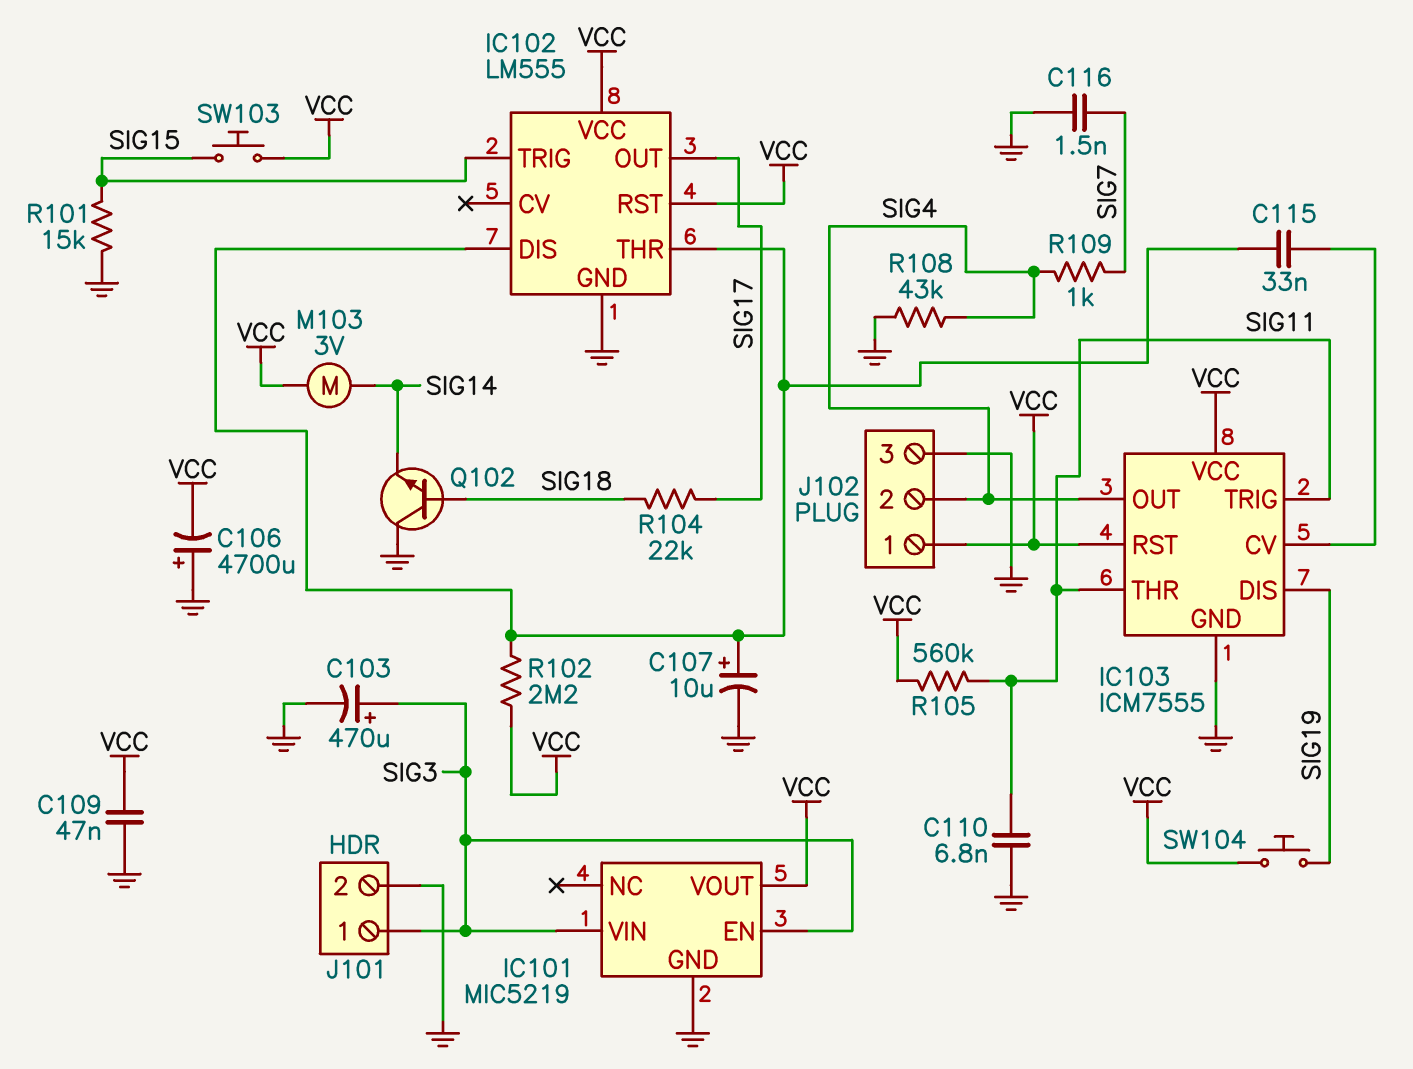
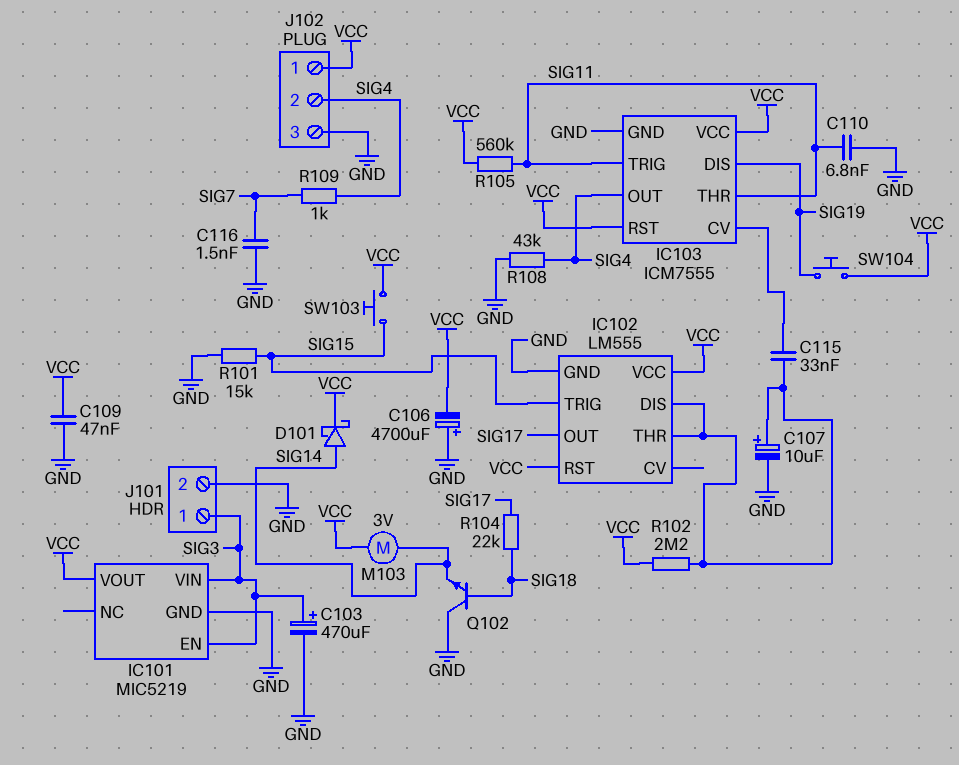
D101: none -> schottky (A SIG14, K VCC)

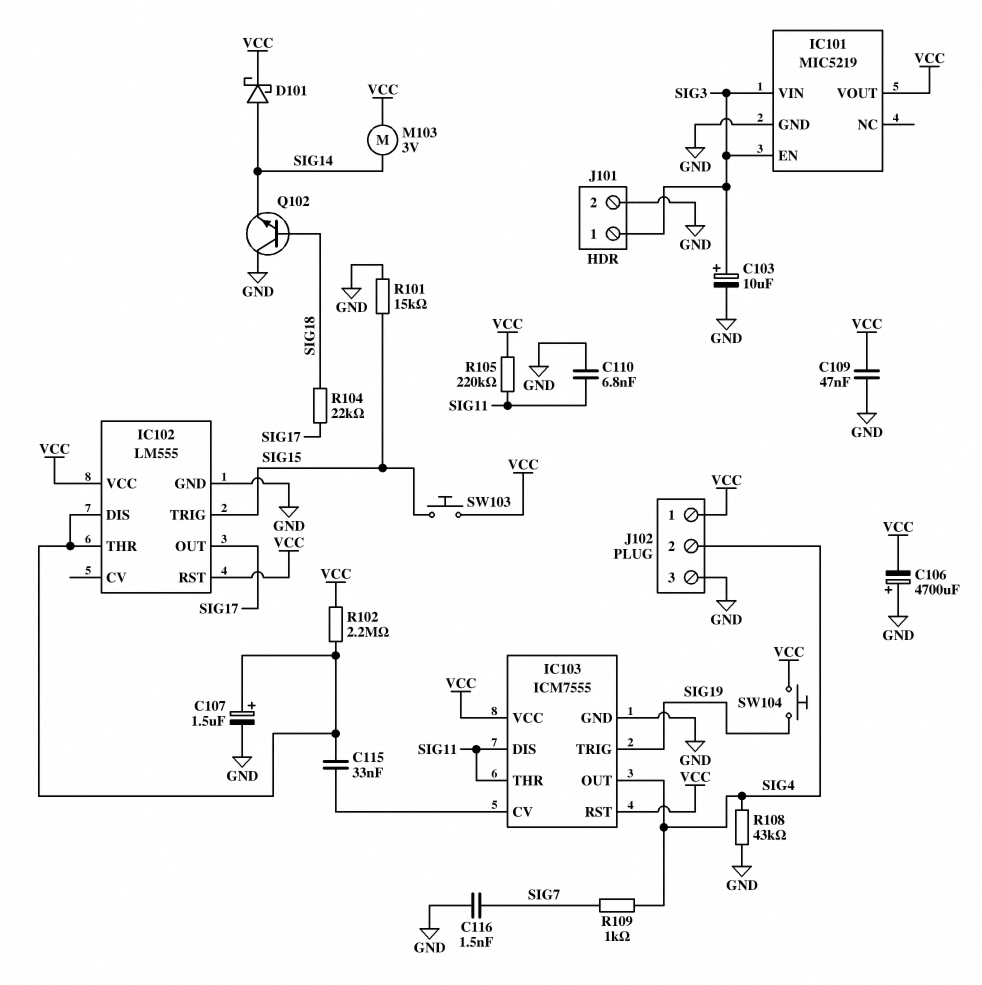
C103: 470uF (plus SIG3, minus GND) -> 10uF (plus SIG3, minus GND)
C107: 10uF (plus IC102/DIS, minus GND) -> 1.5uF (plus IC102/DIS, minus GND)
IC103 pin DIS: SIG19 -> SIG11
IC103 pin TRIG: SIG11 -> SIG19
R105: 560k (SIG11, VCC) -> 220k (SIG11, VCC)

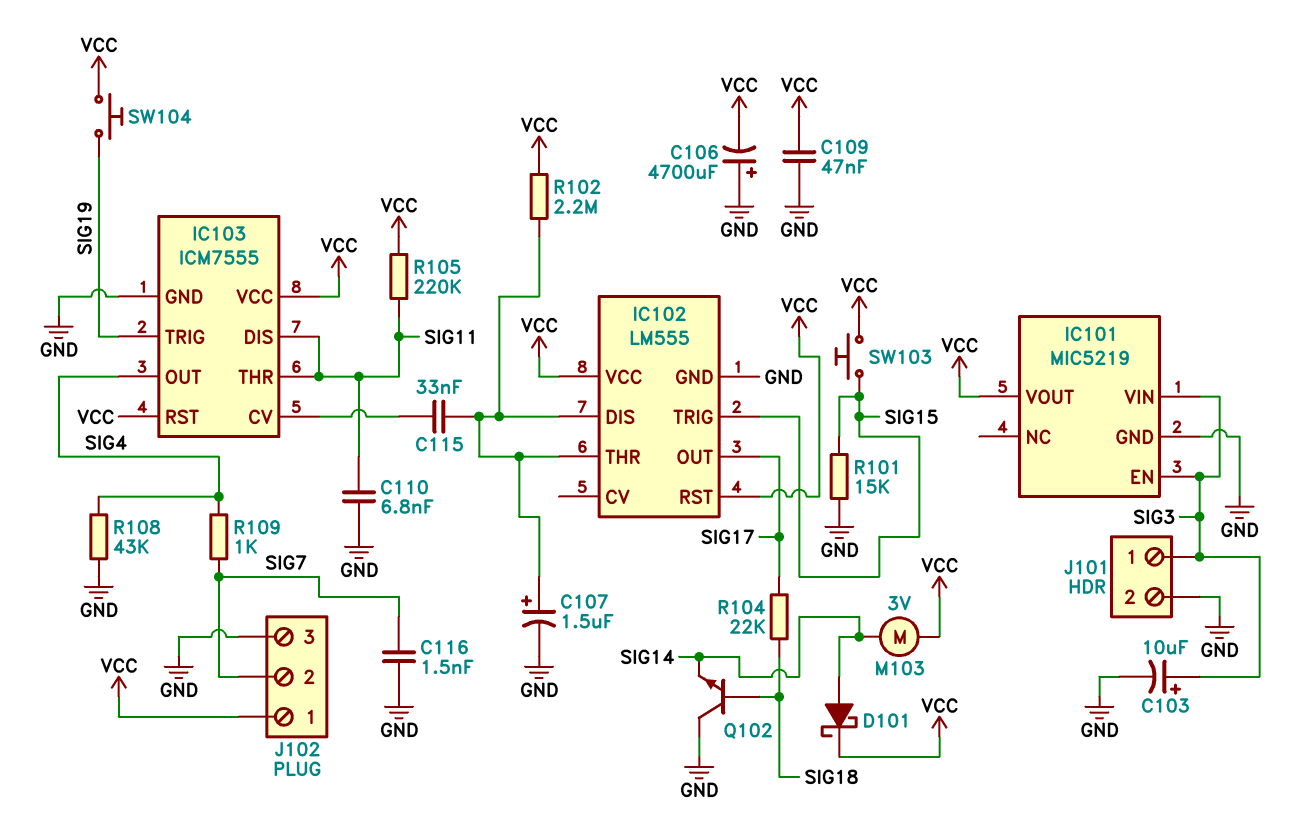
J102 pin 2: SIG4 -> SIG7

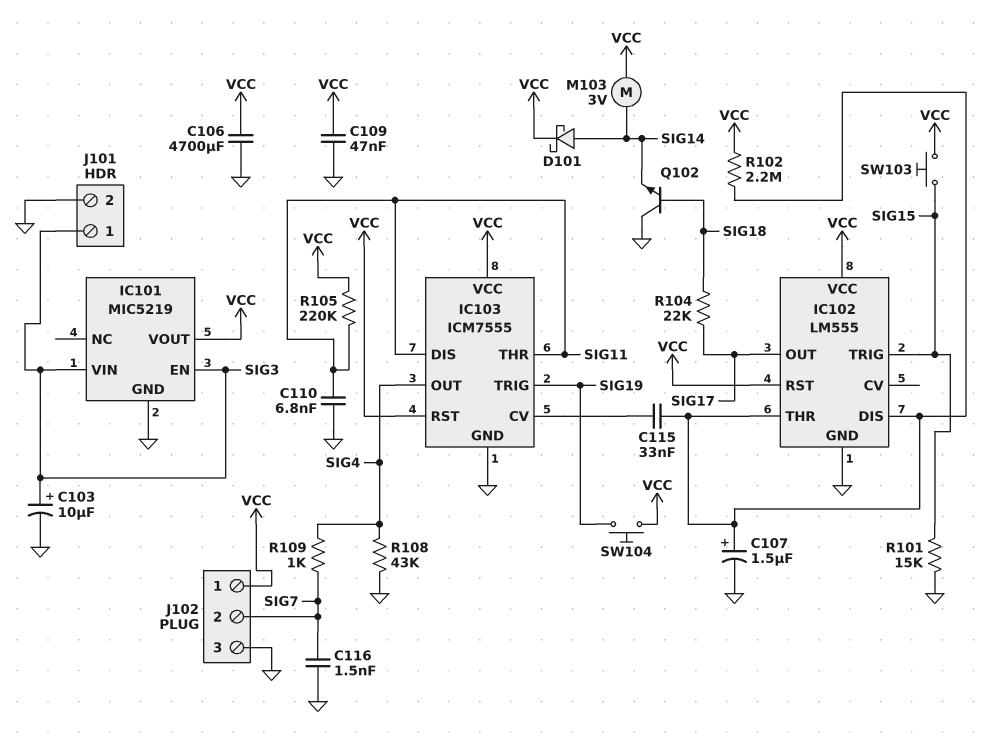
C106: 4700uF (plus GND, minus VCC) -> 4700uF (GND, VCC)

